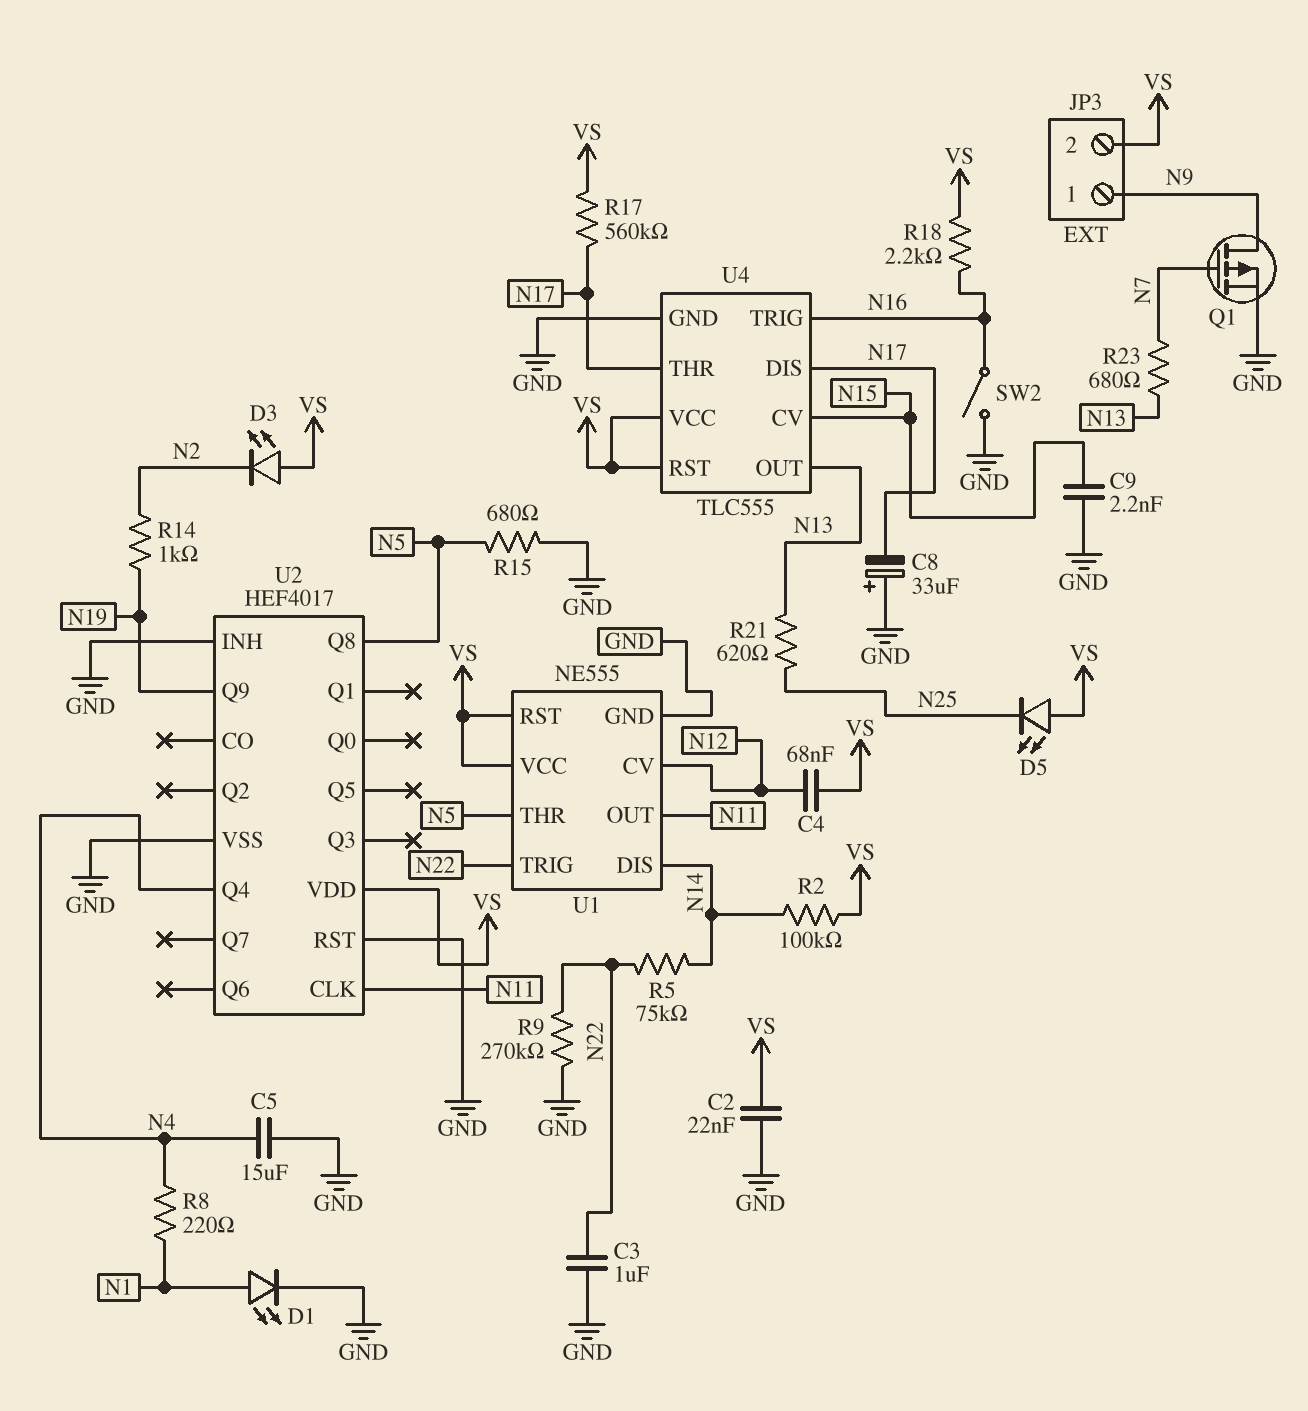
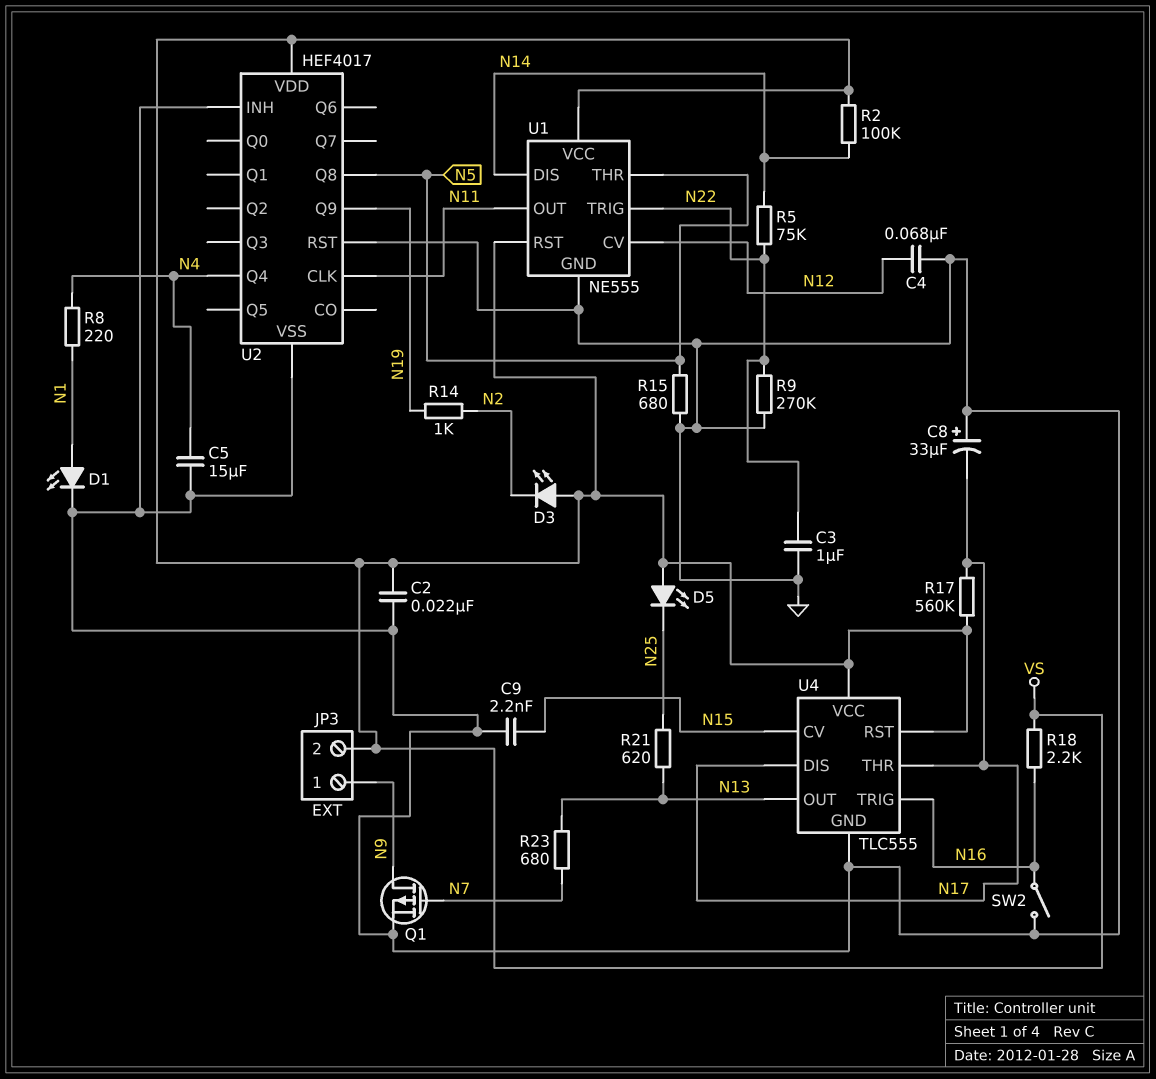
C4: 68nF (N12, VS) -> 68nF (GND, N12)

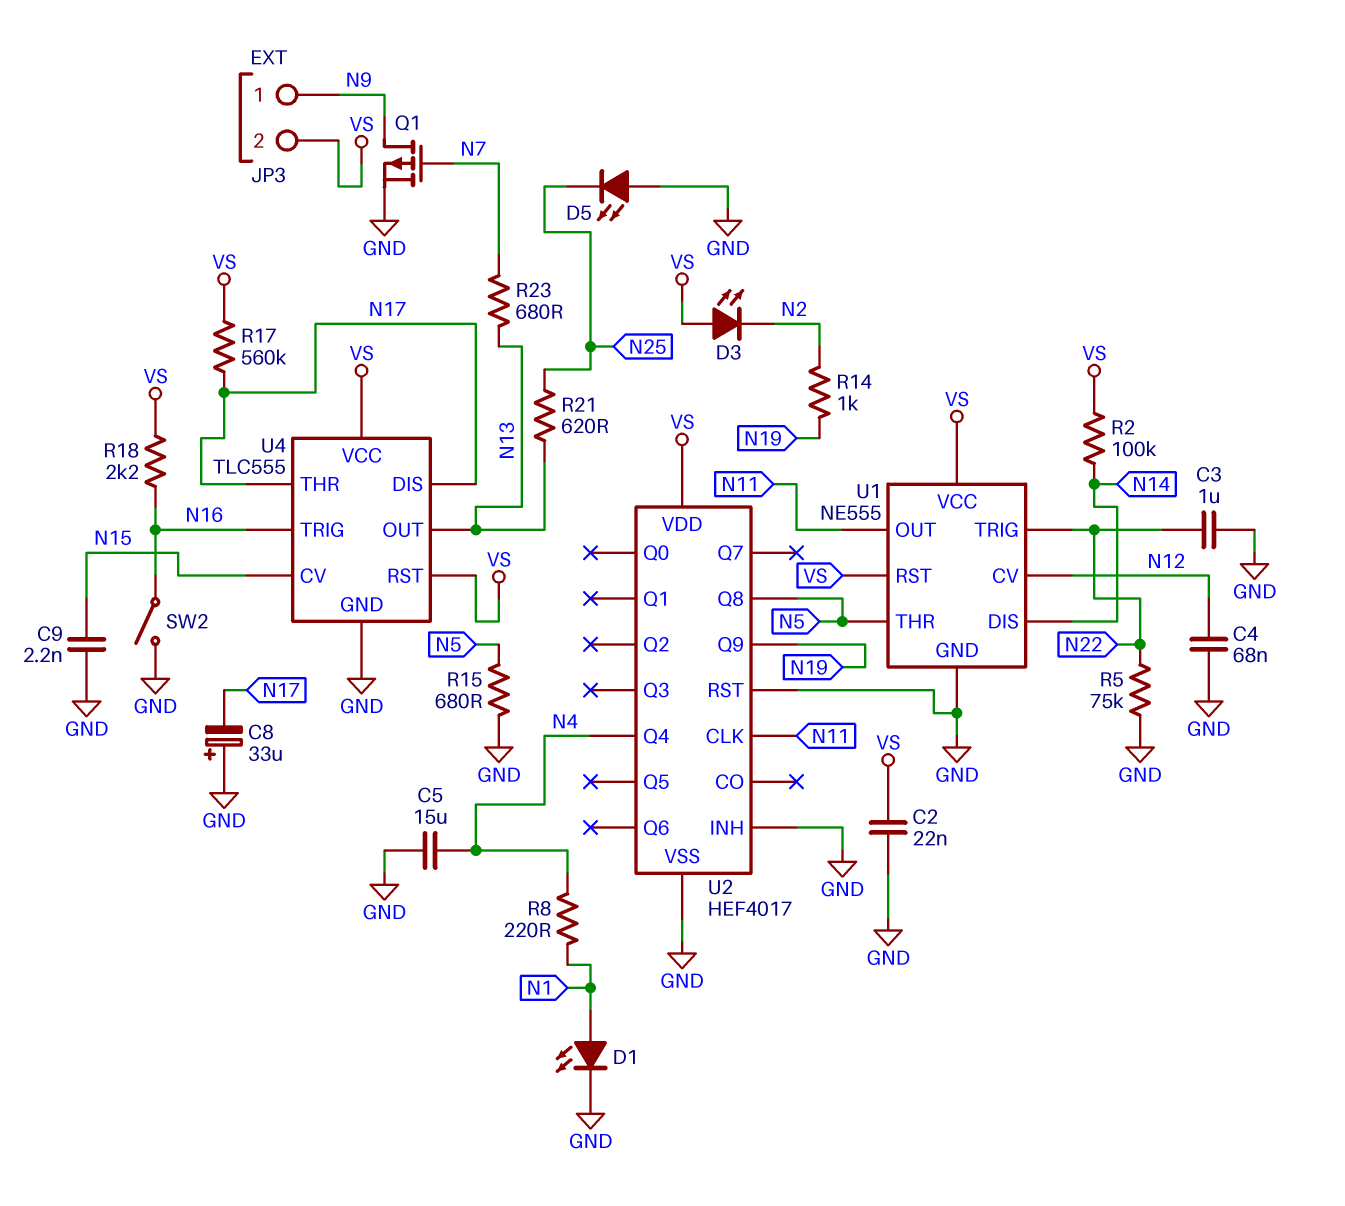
D5: LED (A VS, K N25) -> LED (A GND, K N25)
R5: 75k (N14, N22) -> 75k (GND, N22)
R9: 270k (GND, N22) -> none

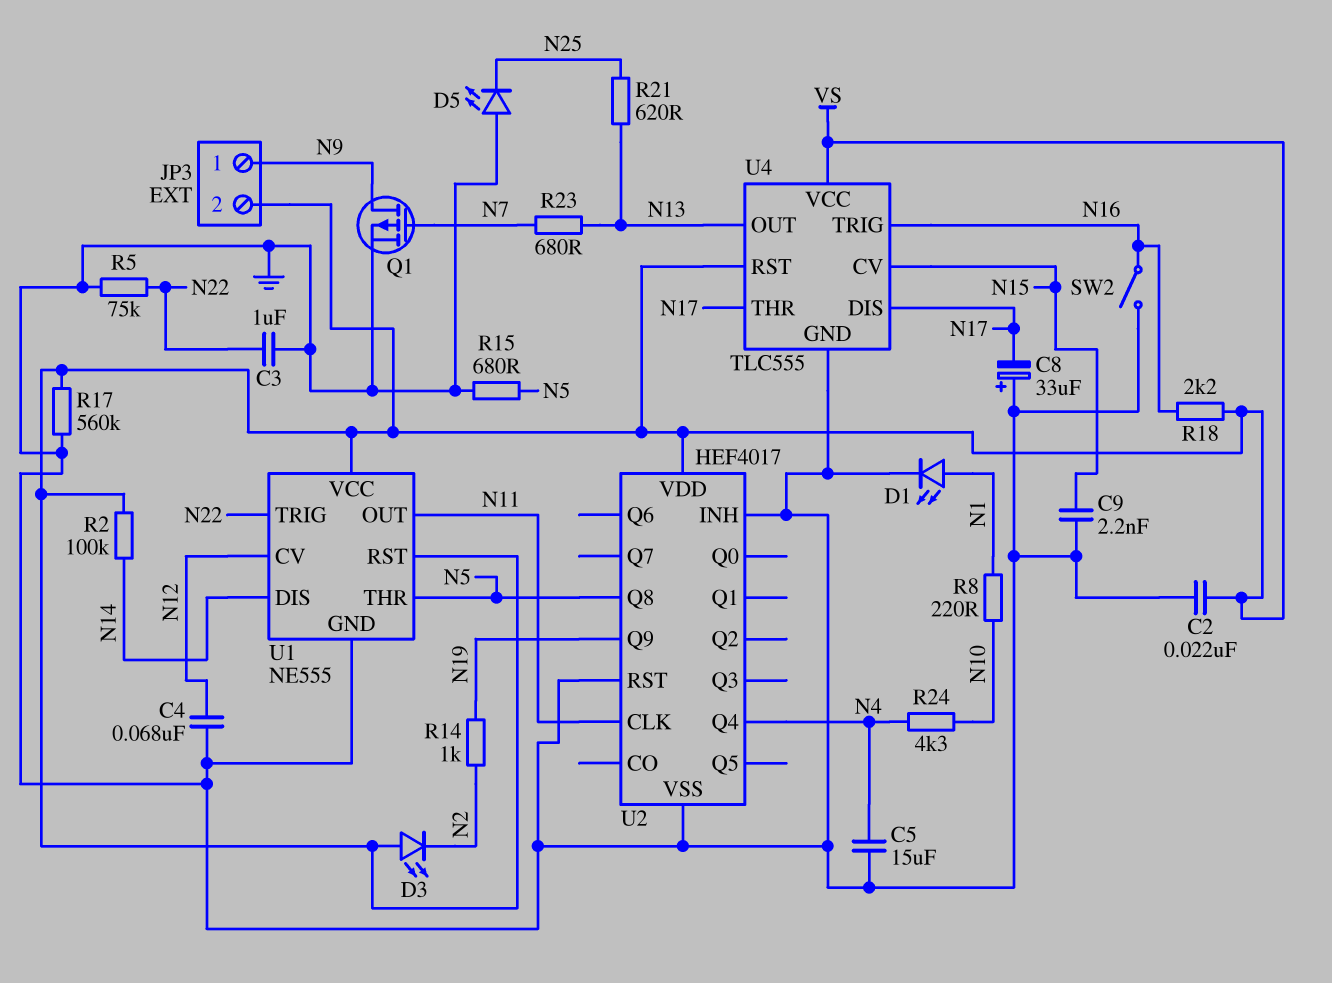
R8: 220 (N1, N4) -> 220 (N1, N10)
R17: 560k (N17, VS) -> 560k (GND, VS)
R24: none -> 4.3k (N4, N10)

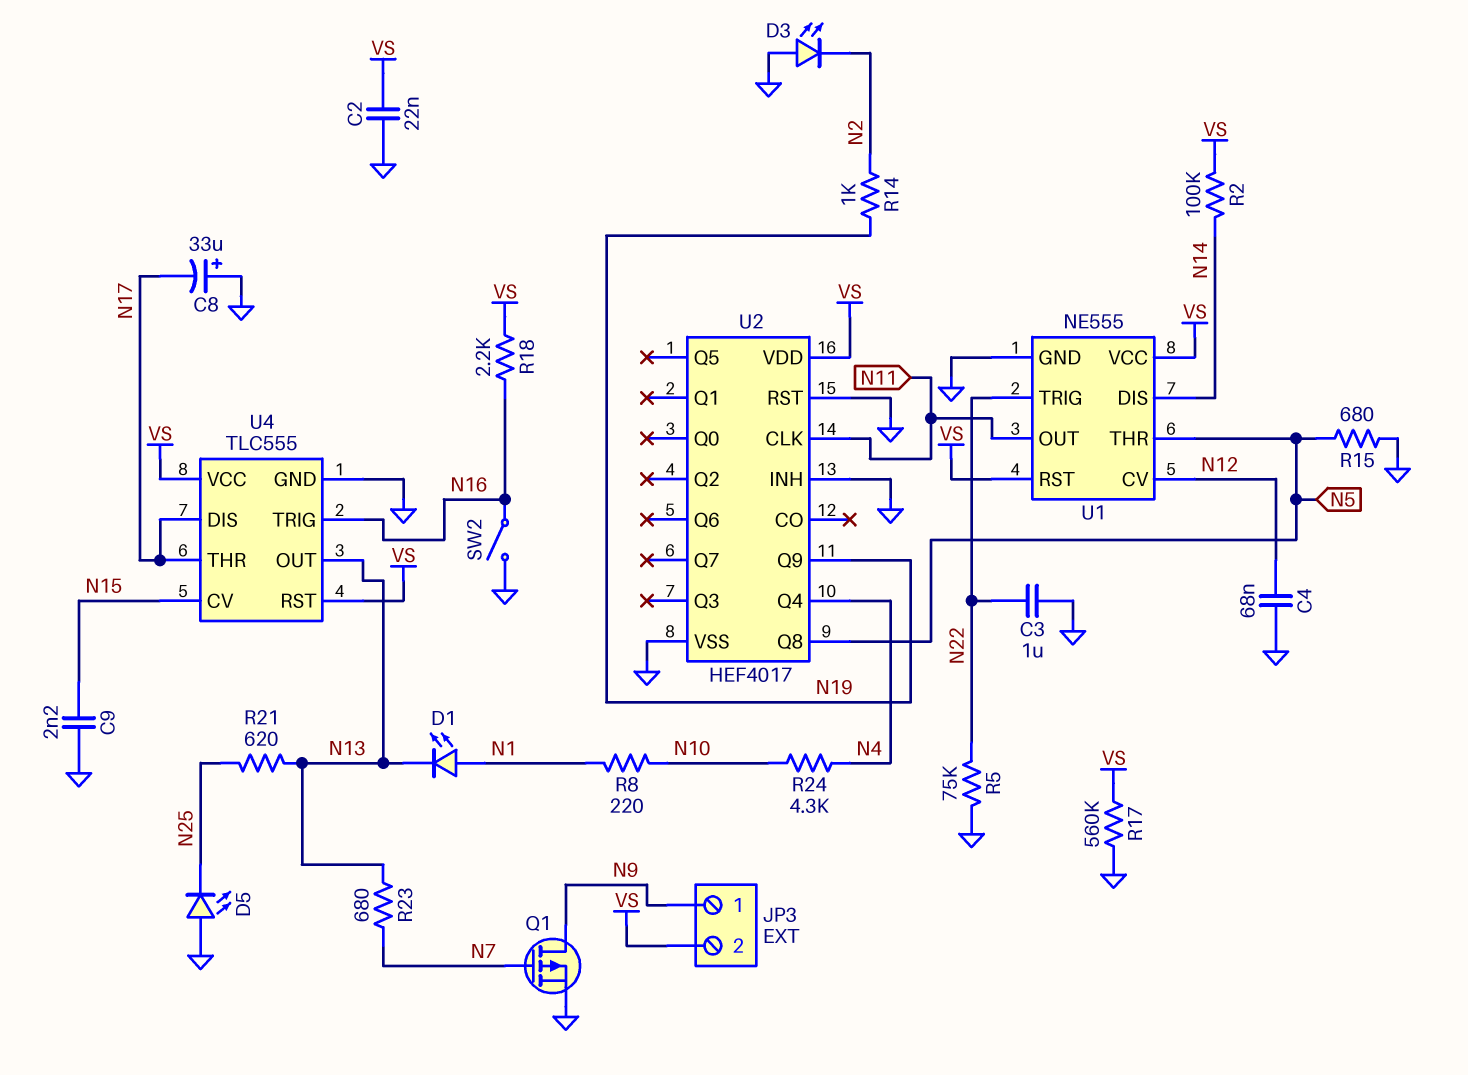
C5: 15uF (GND, N4) -> none
D1: LED (A N1, K GND) -> LED (A N1, K N13)
D3: LED (A VS, K N2) -> LED (A GND, K N2)

